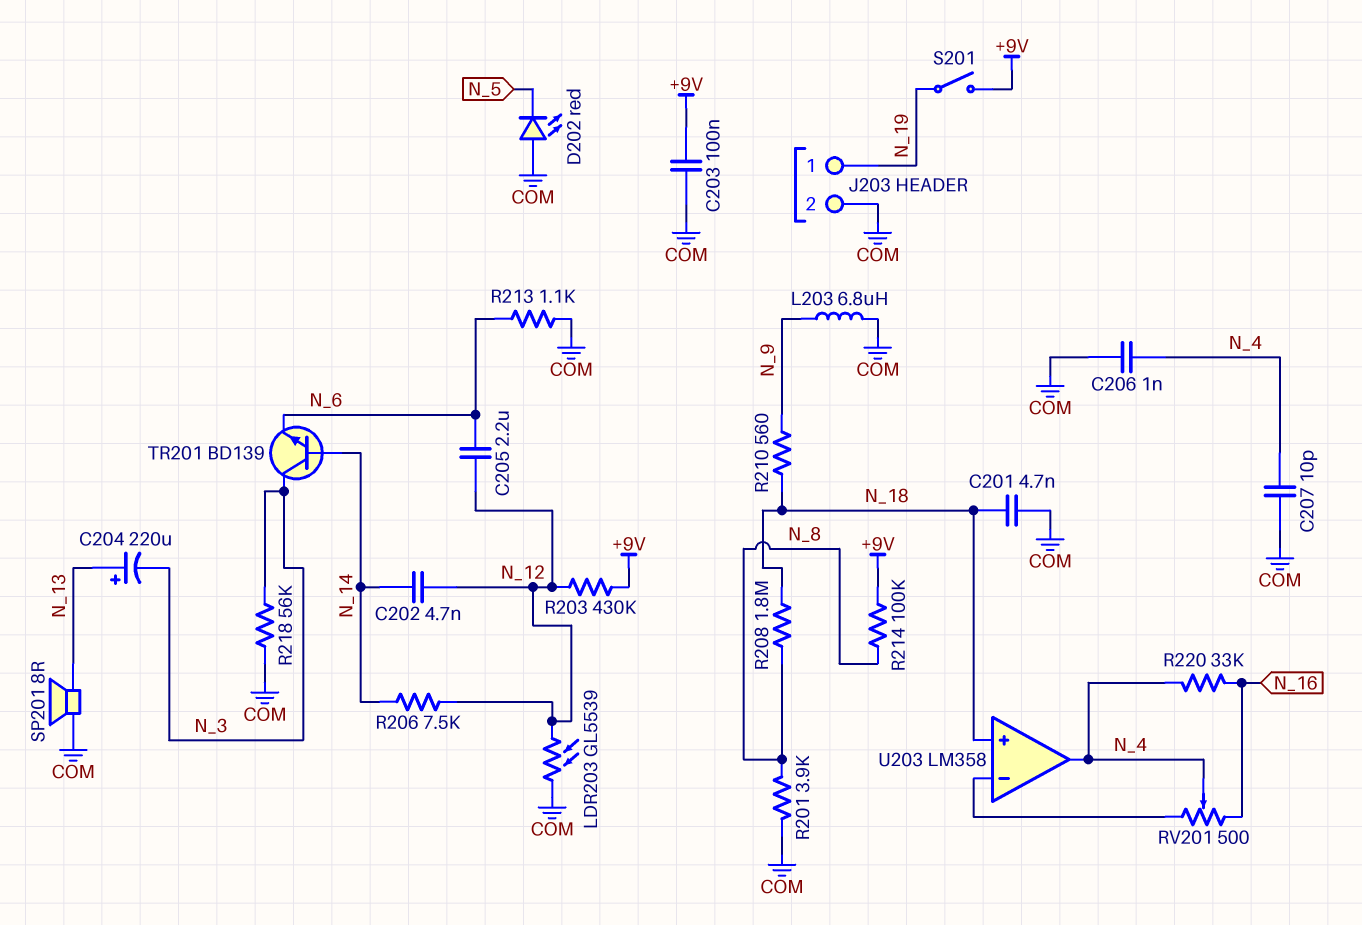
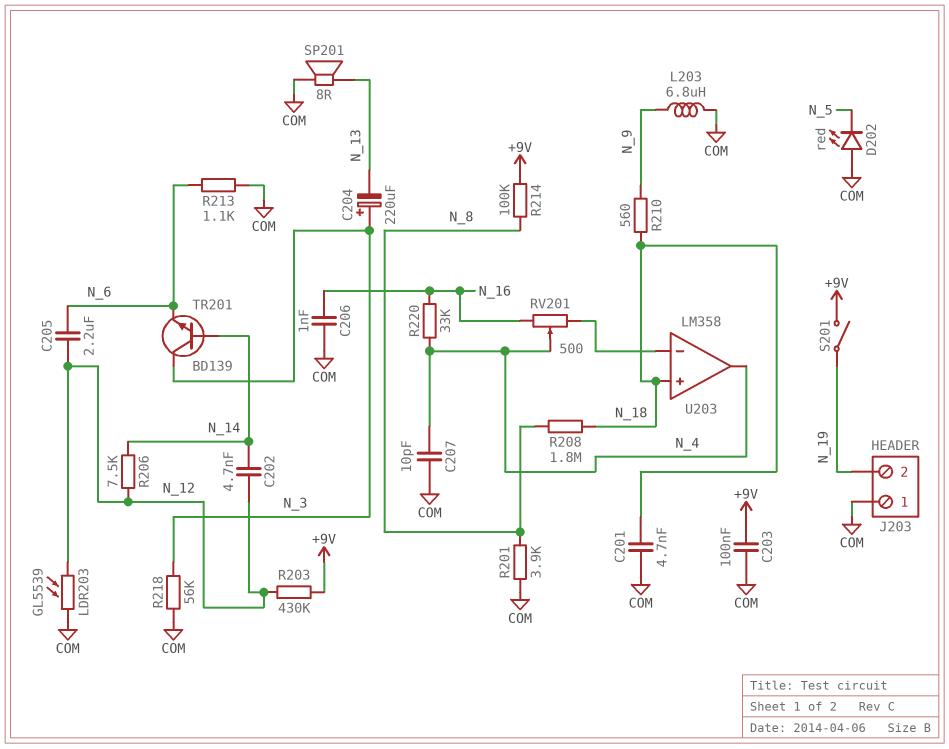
C204: 220uF (plus N_13, minus N_3) -> 220uF (plus N_3, minus N_13)
C206: 1nF (COM, N_4) -> 1nF (COM, N_16)
J203 pin 1: N_19 -> COM
J203 pin 2: COM -> N_19

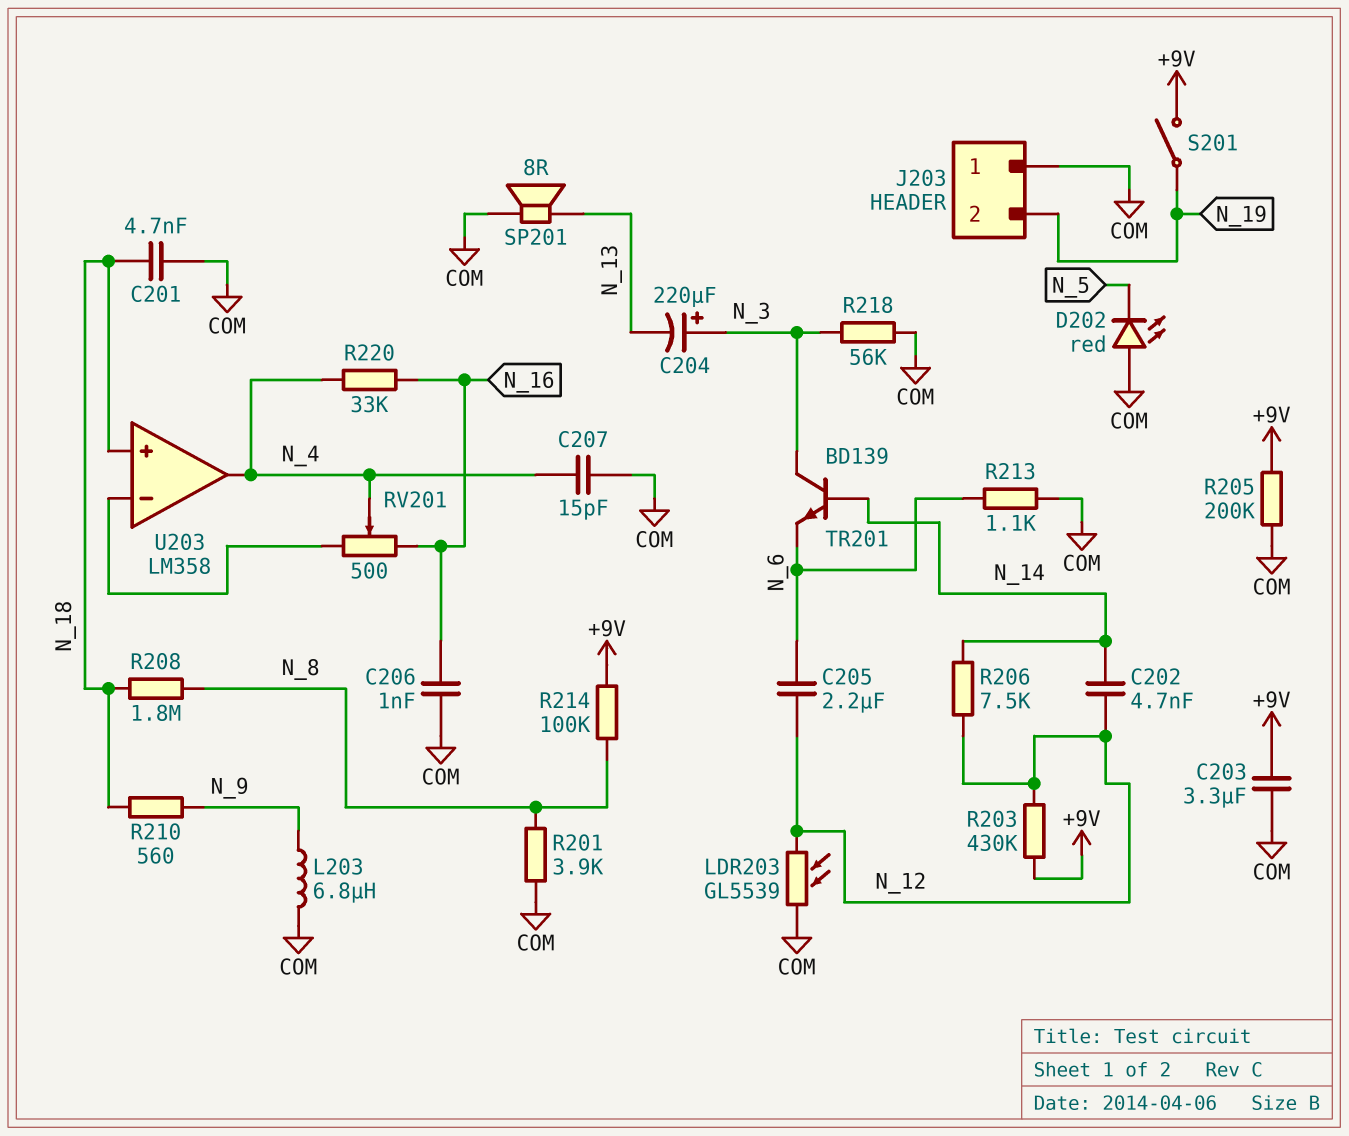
C203: 100nF (+9V, COM) -> 3.3uF (+9V, COM)
C207: 10pF (COM, N_4) -> 15pF (COM, N_4)
R205: none -> 200k (+9V, COM)

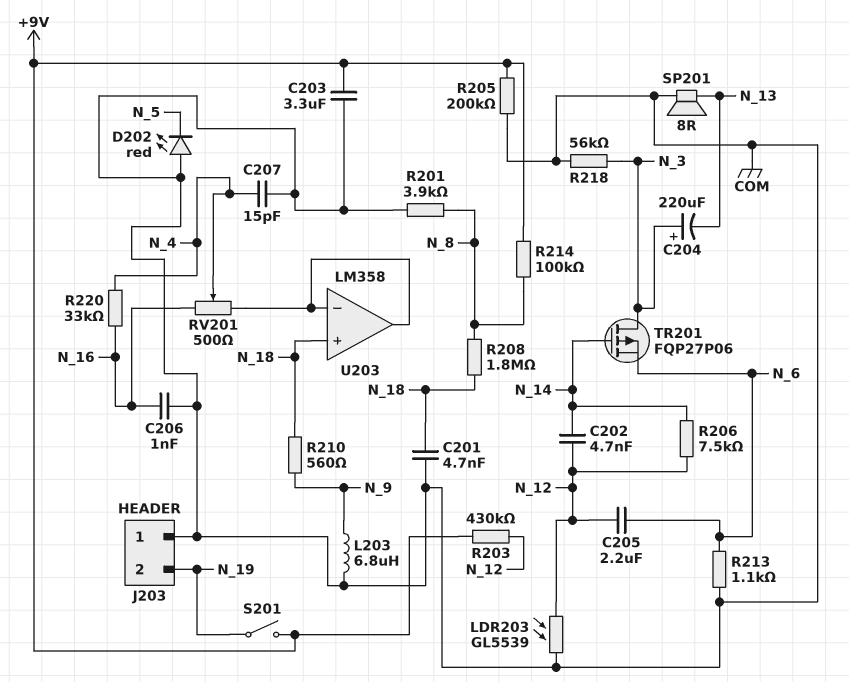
TR201: NPN BD139 (B N_14, C N_3, E N_6) -> PMOS FQP27P06 (G N_14, D N_3, S N_6)
U203 pin out: N_4 -> U203/in-

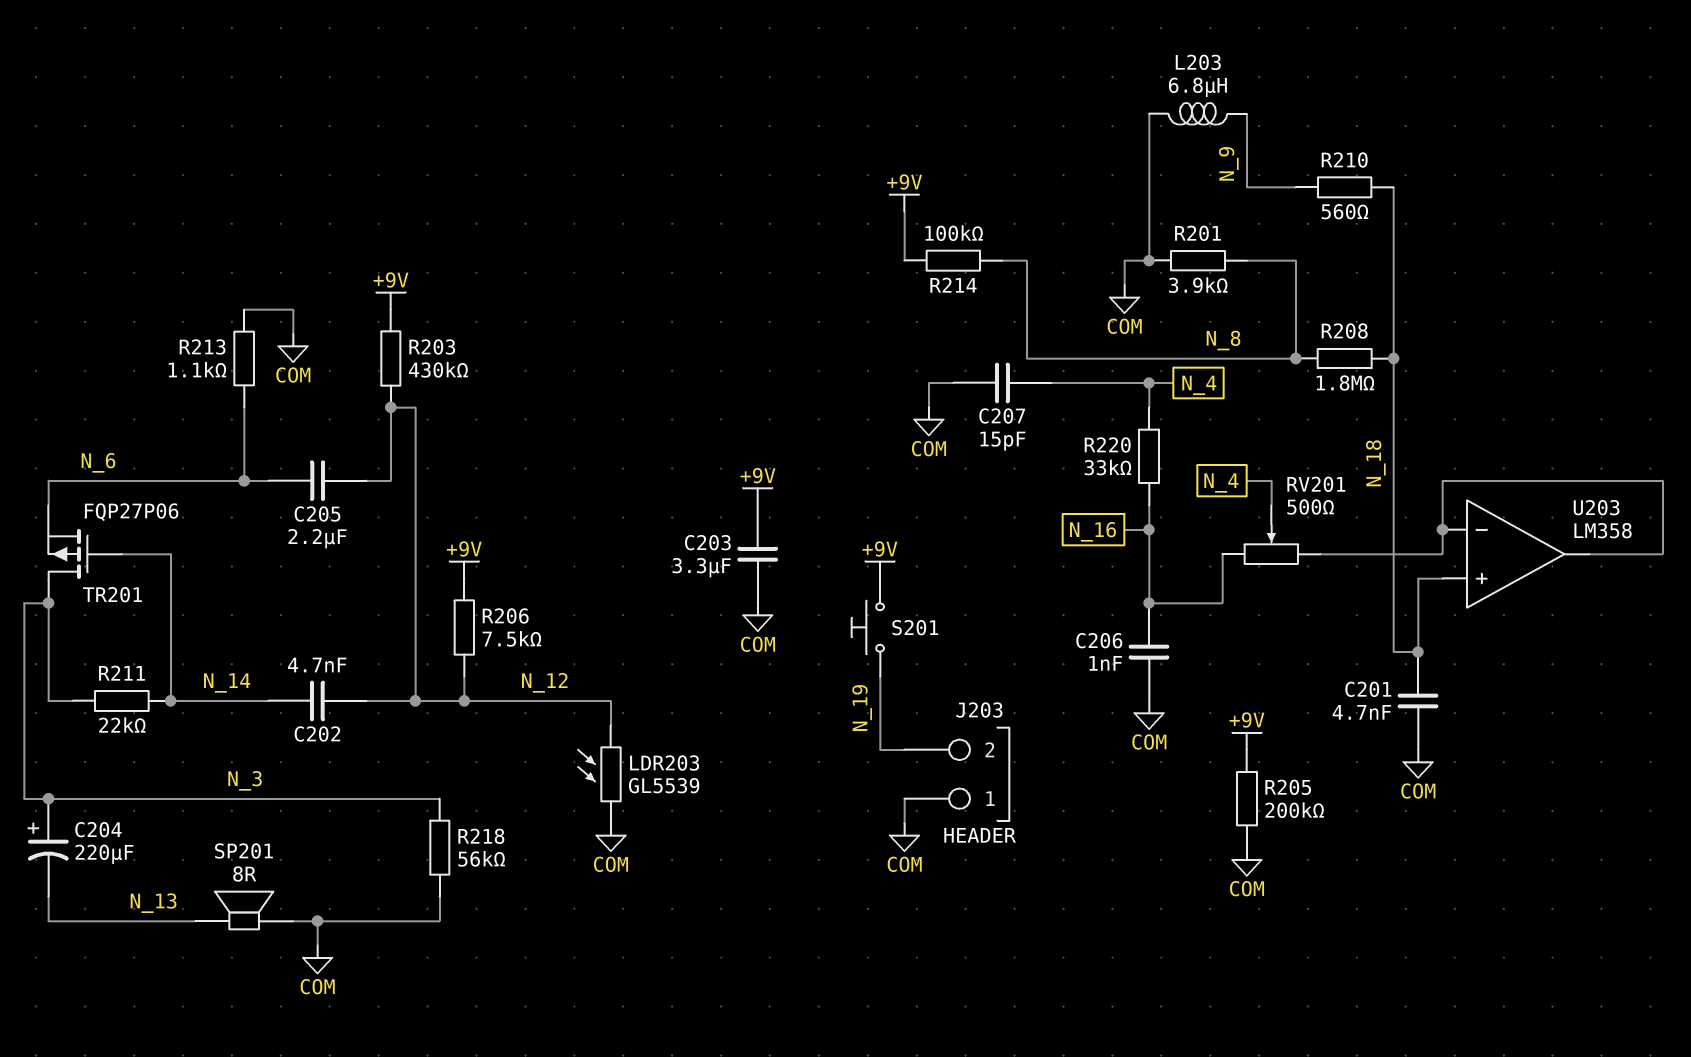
D202: LED red (A COM, K N_5) -> none
R206: 7.5k (N_12, N_14) -> 7.5k (+9V, N_12)
R211: none -> 22k (N_3, N_14)
S201: switch (+9V, N_19) -> button (+9V, N_19)

